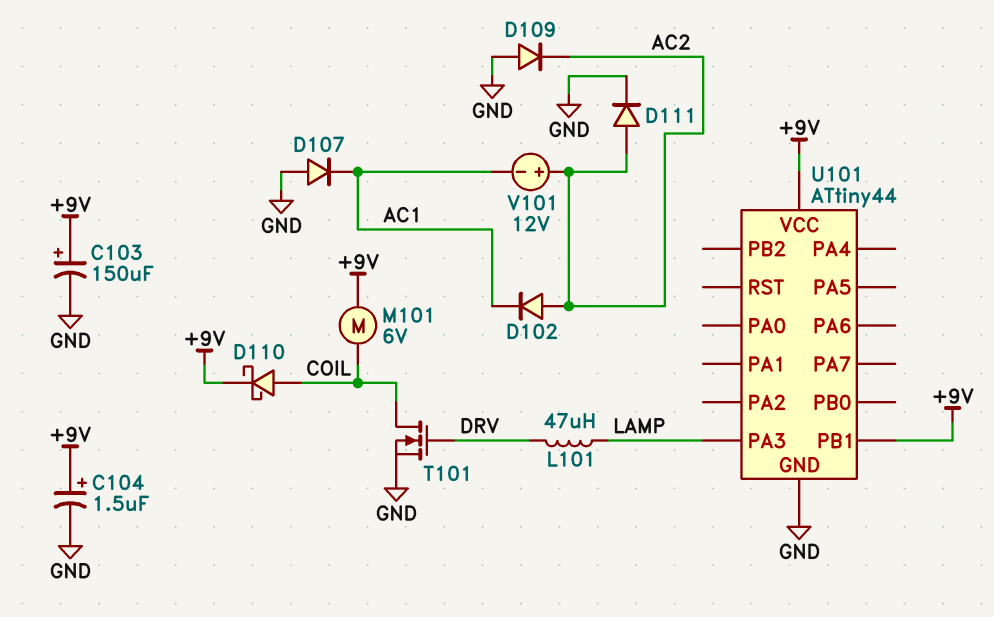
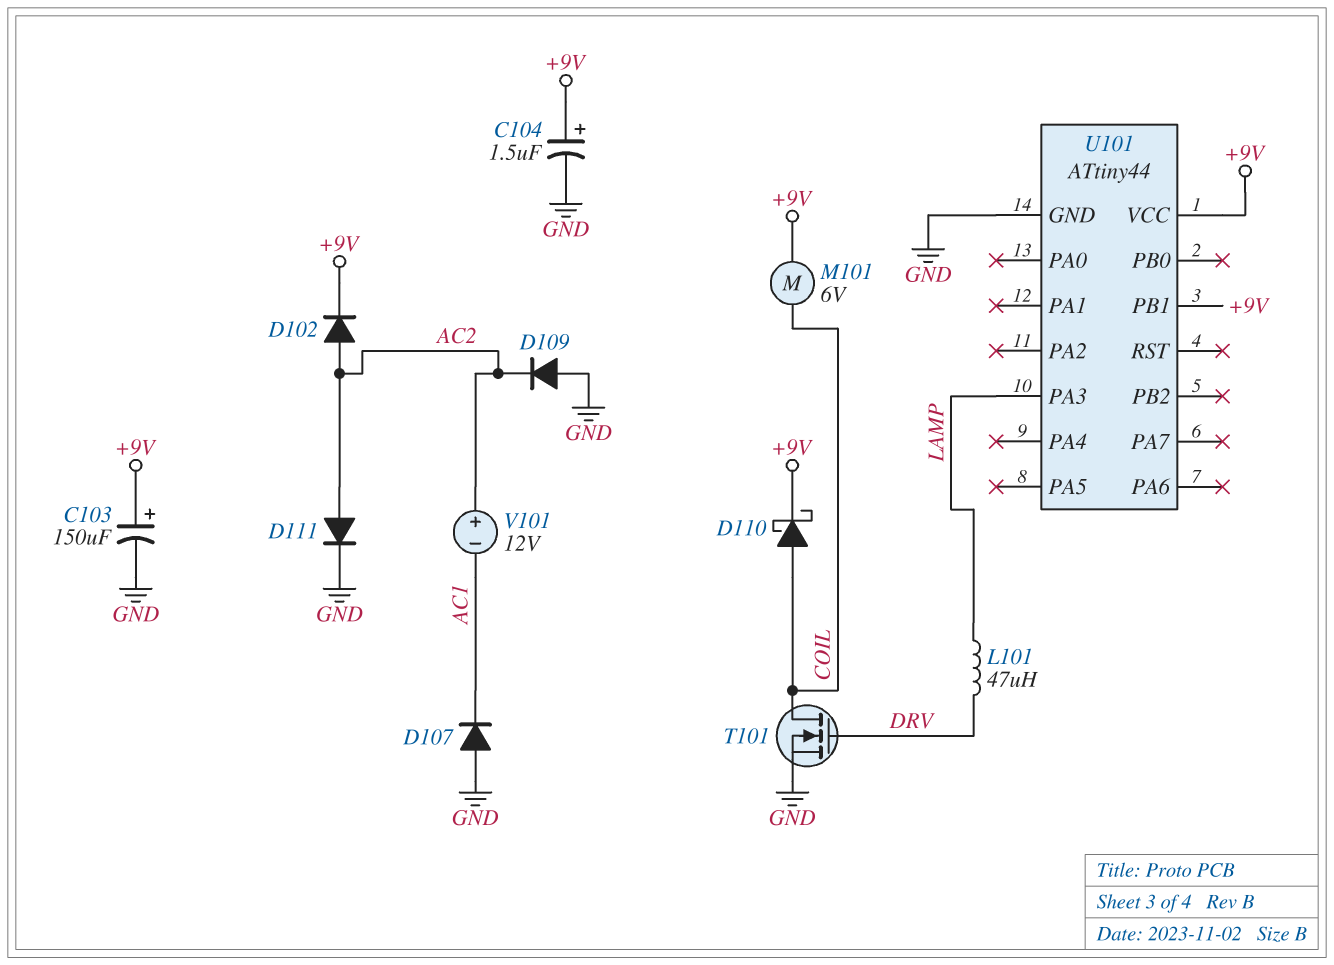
D102: diode (A AC2, K AC1) -> diode (A AC2, K +9V)

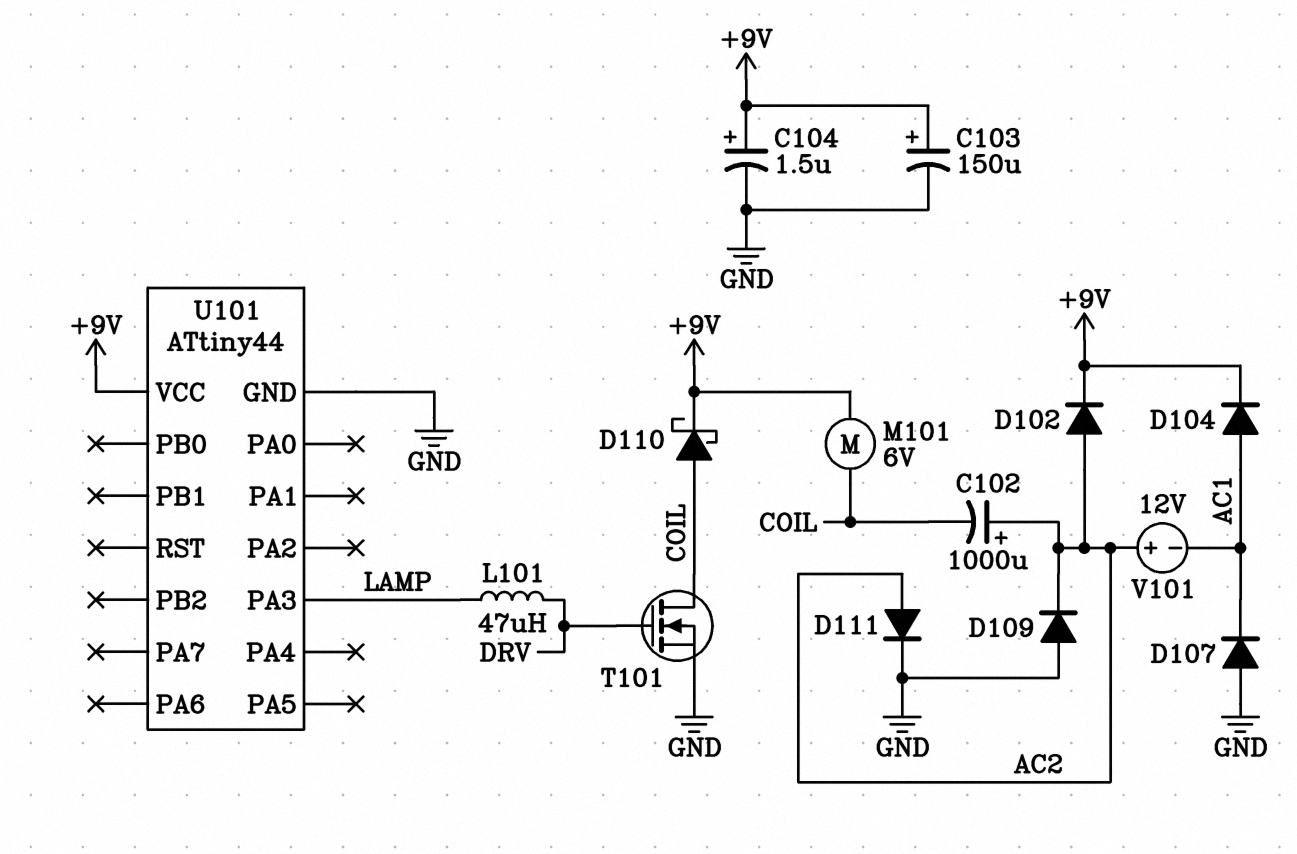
C102: none -> 1000uF (plus AC2, minus COIL)
D104: none -> diode (A AC1, K +9V)
U101 pin PB1: +9V -> none

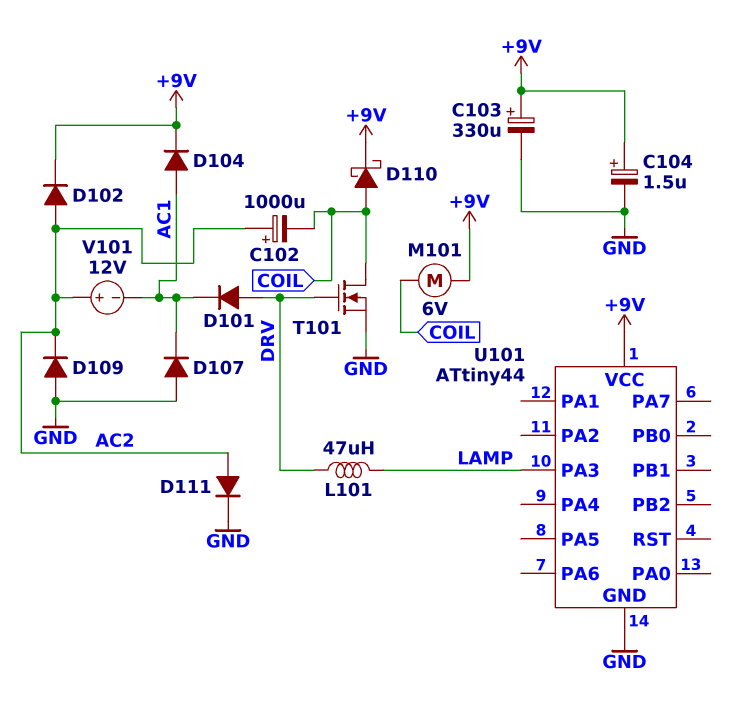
C103: 150uF (plus +9V, minus GND) -> 330uF (plus +9V, minus GND)
D101: none -> diode (A DRV, K AC1)

